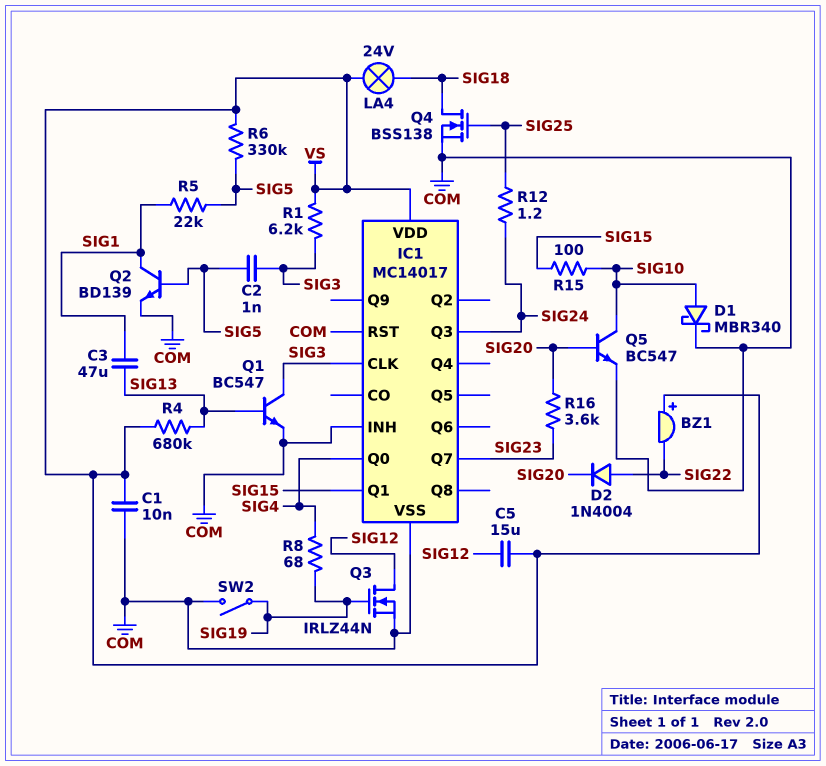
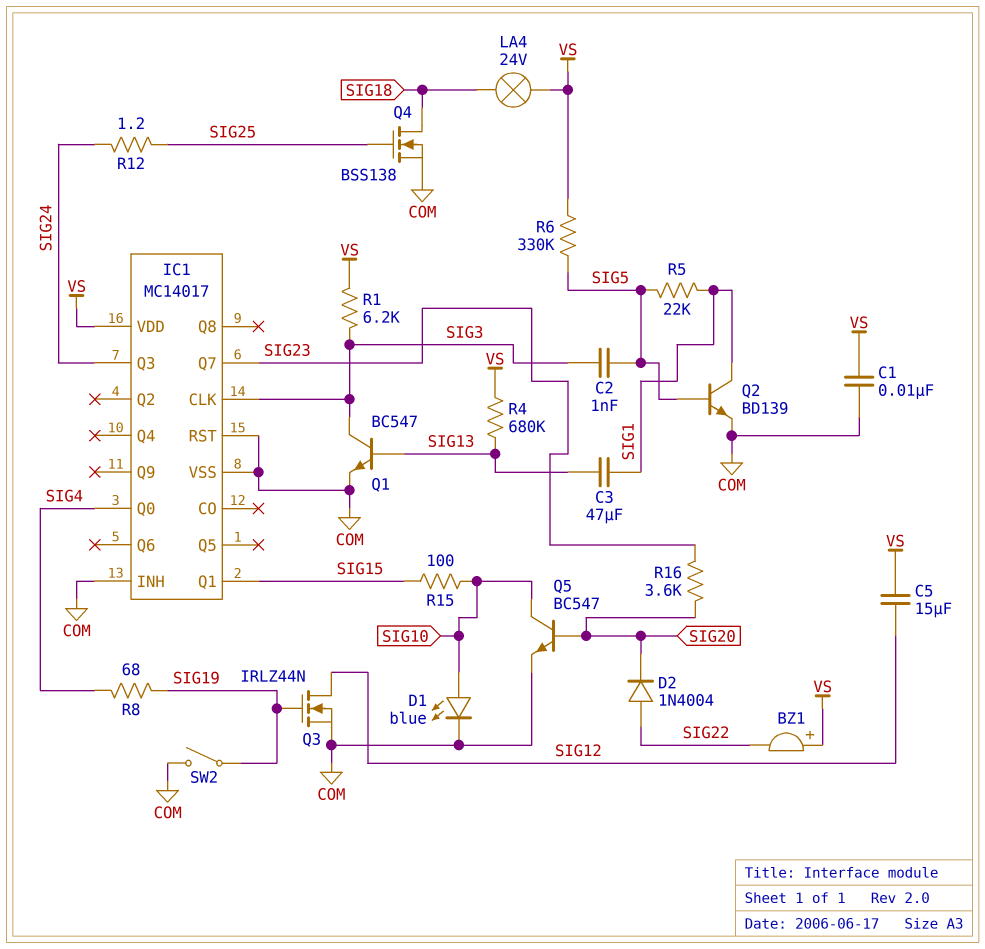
D1: schottky MBR340 (A SIG10, K COM) -> LED blue (A SIG10, K COM)

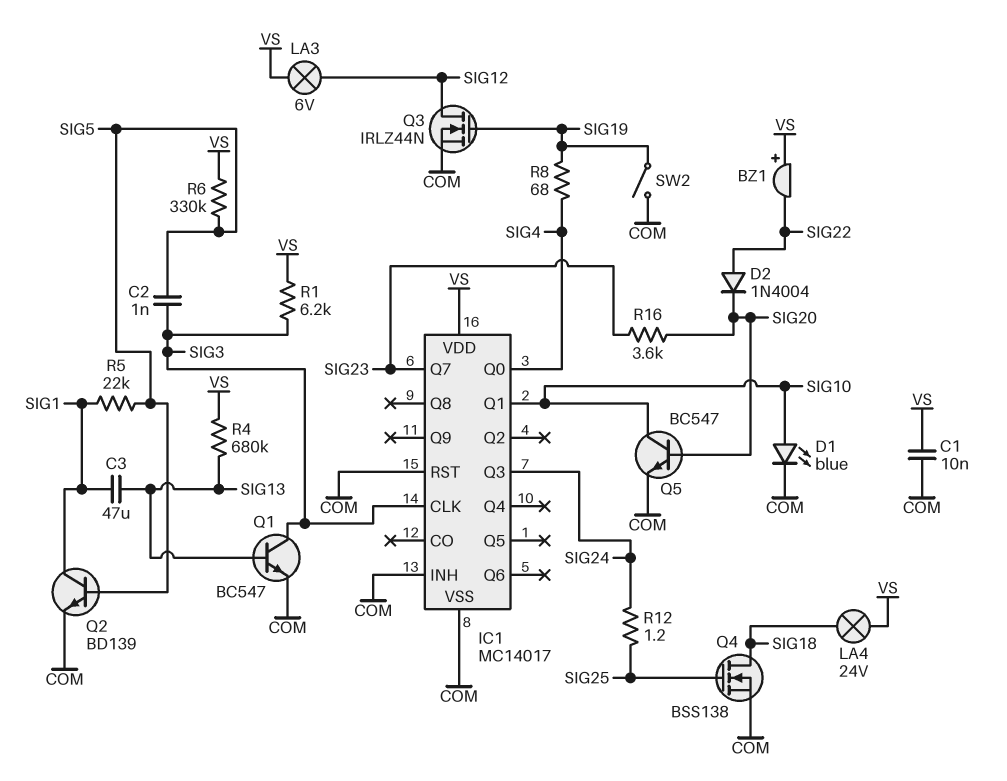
C5: 15uF (SIG12, VS) -> none
IC1 pin Q1: SIG15 -> SIG10
LA3: none -> lamp 6V (SIG12, VS)
R15: 100 (SIG10, SIG15) -> none

